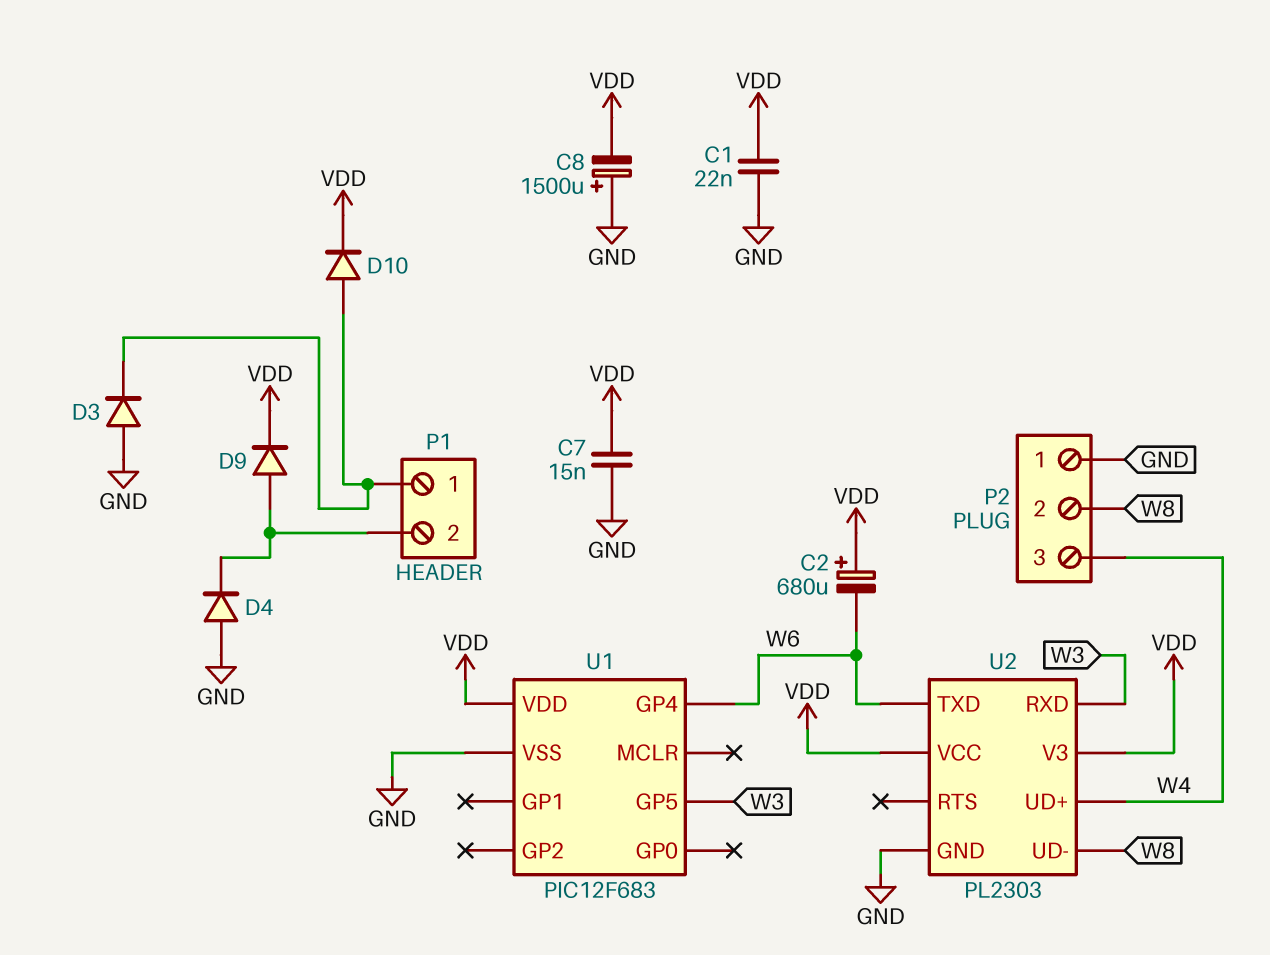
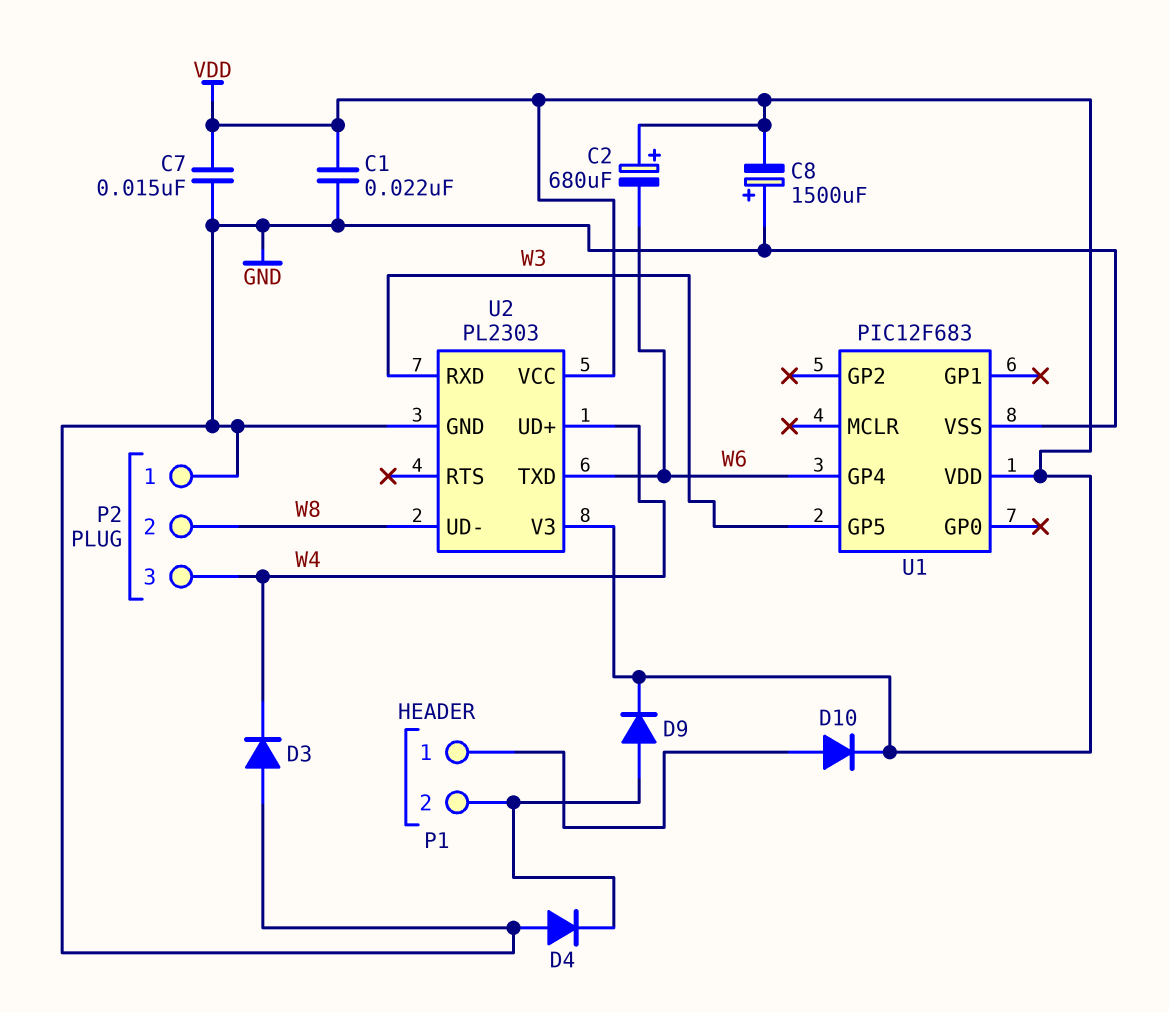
D3: diode (A GND, K P1/1) -> diode (A GND, K W4)

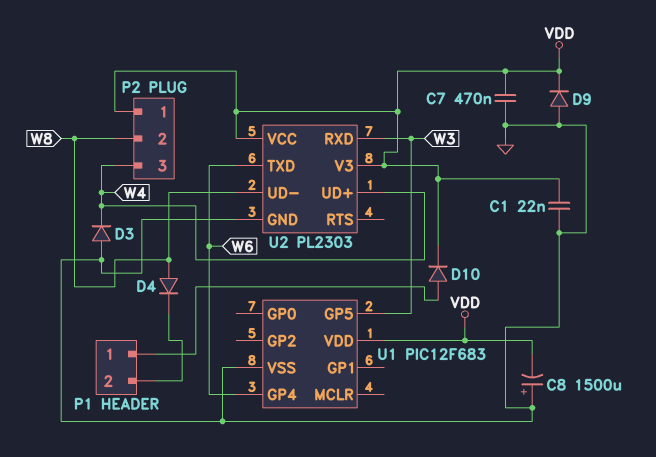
C2: 680uF (plus VDD, minus W6) -> none
C7: 15nF (GND, VDD) -> 470nF (GND, VDD)
D4: diode (A GND, K P1/2) -> diode (A W8, K P1/2)
D9: diode (A P1/2, K VDD) -> diode (A GND, K VDD)
P2 pin 1: GND -> VDD

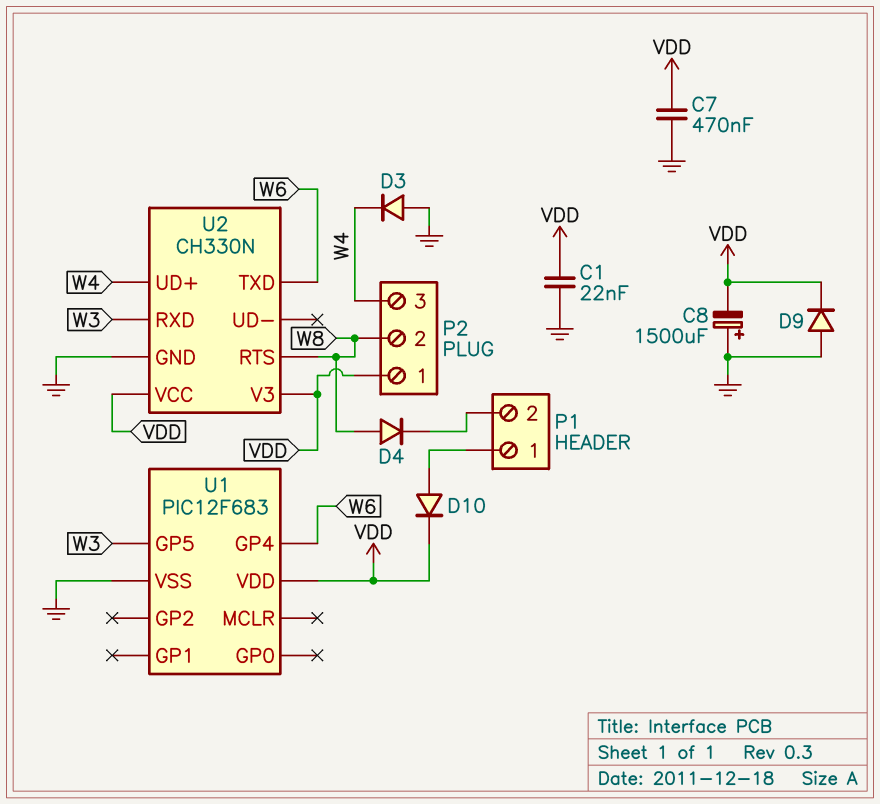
U2: PL2303 -> CH330N
U2 pin RTS: none -> W8
U2 pin UD-: W8 -> none

